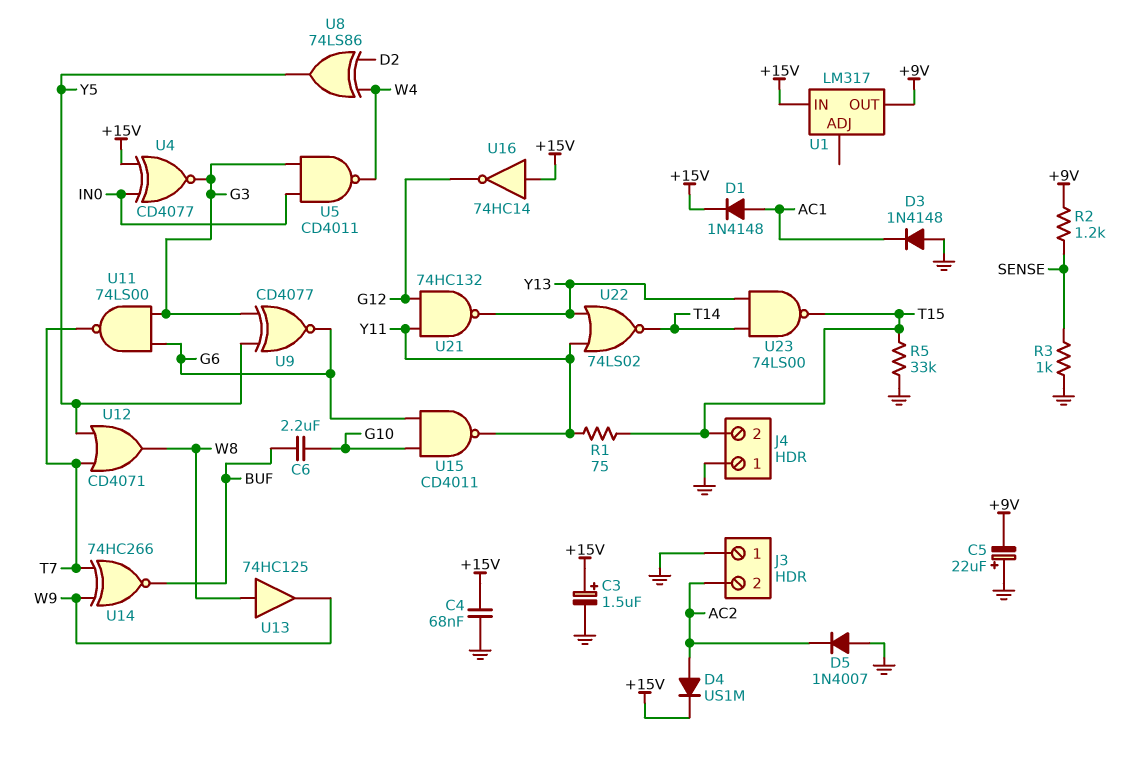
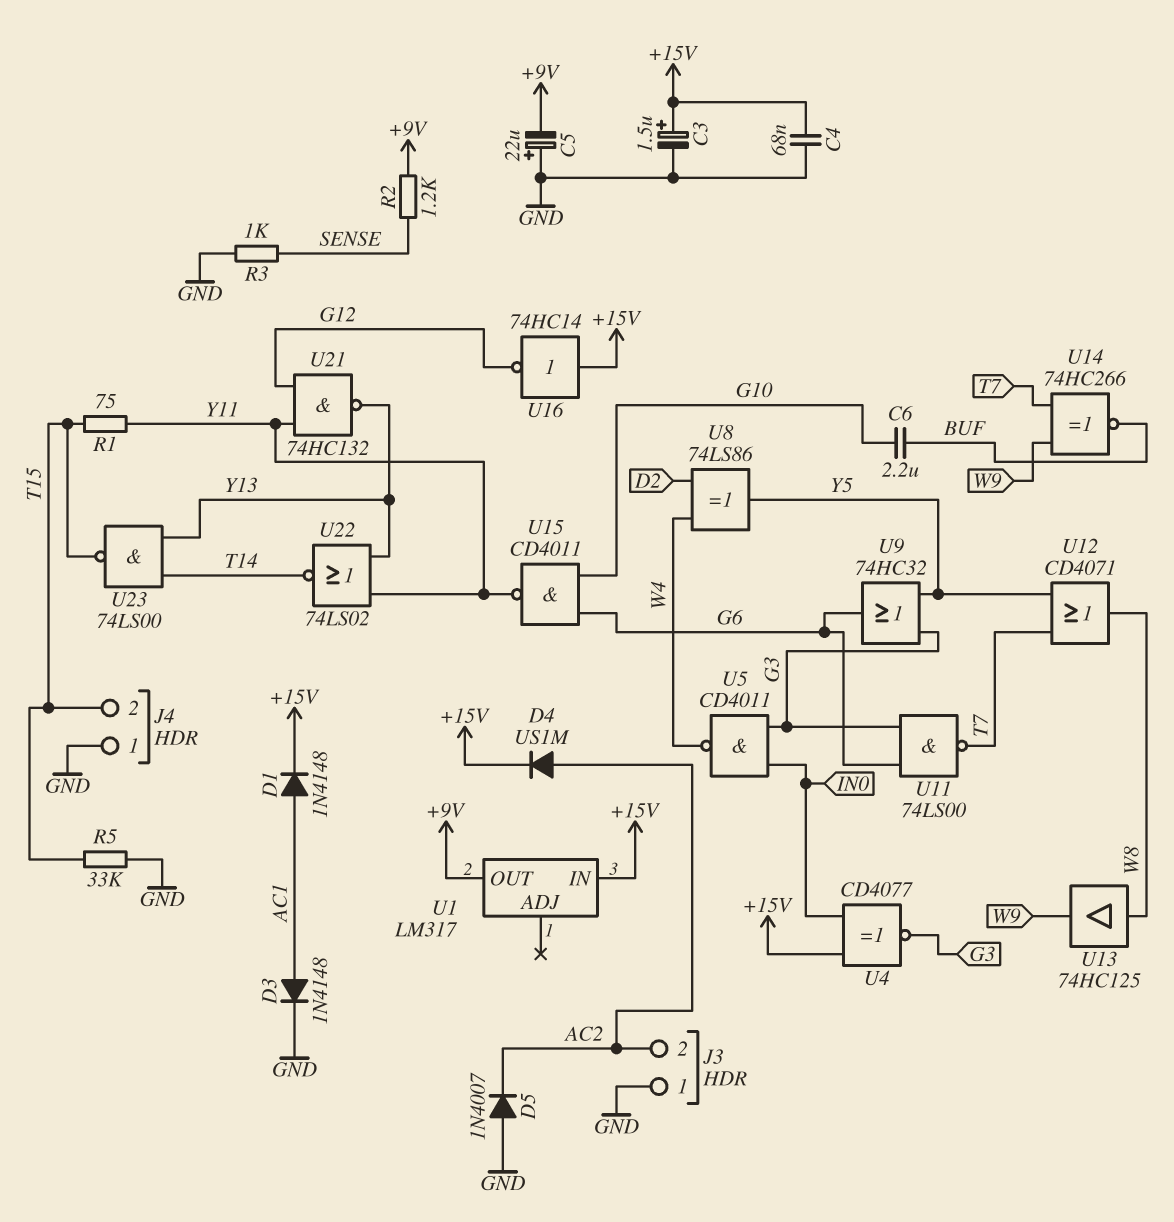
D3: diode 1N4148 (A GND, K AC1) -> diode 1N4148 (A AC1, K GND)
U9: XNOR CD4077 (in G3, in Y5, out G6) -> OR 74HC32 (in G3, in Y5, out G6)

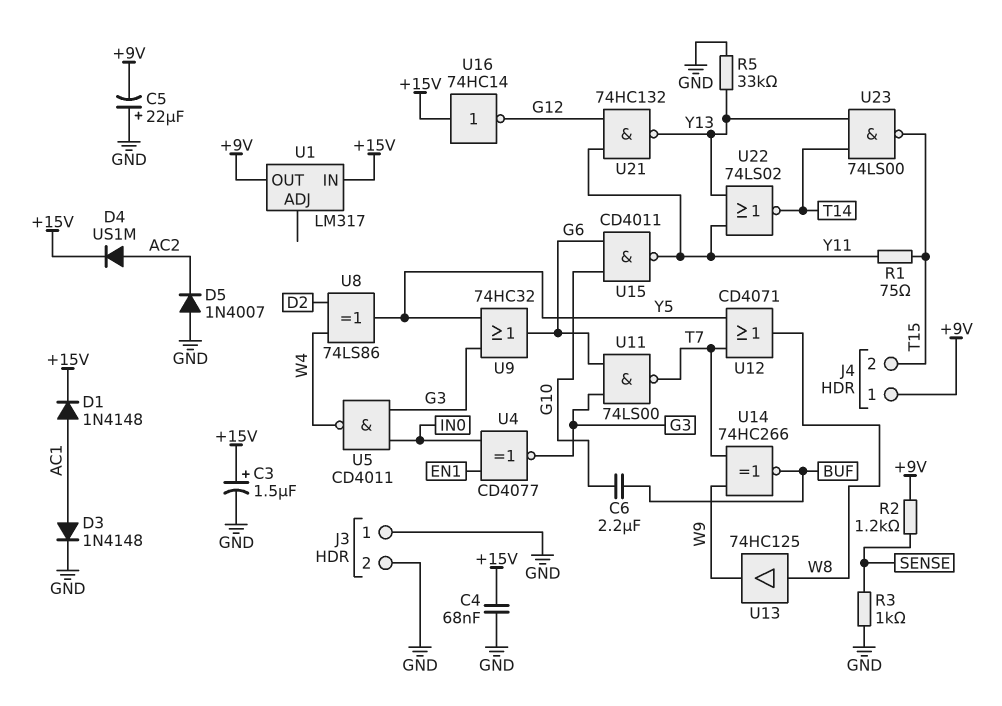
J3 pin 2: AC2 -> GND
J4 pin 1: GND -> +9V
R5: 33k (GND, T15) -> 33k (GND, Y13)
U4: XNOR CD4077 (in +15V, in IN0, out G3) -> XNOR CD4077 (in EN1, in IN0, out G3)

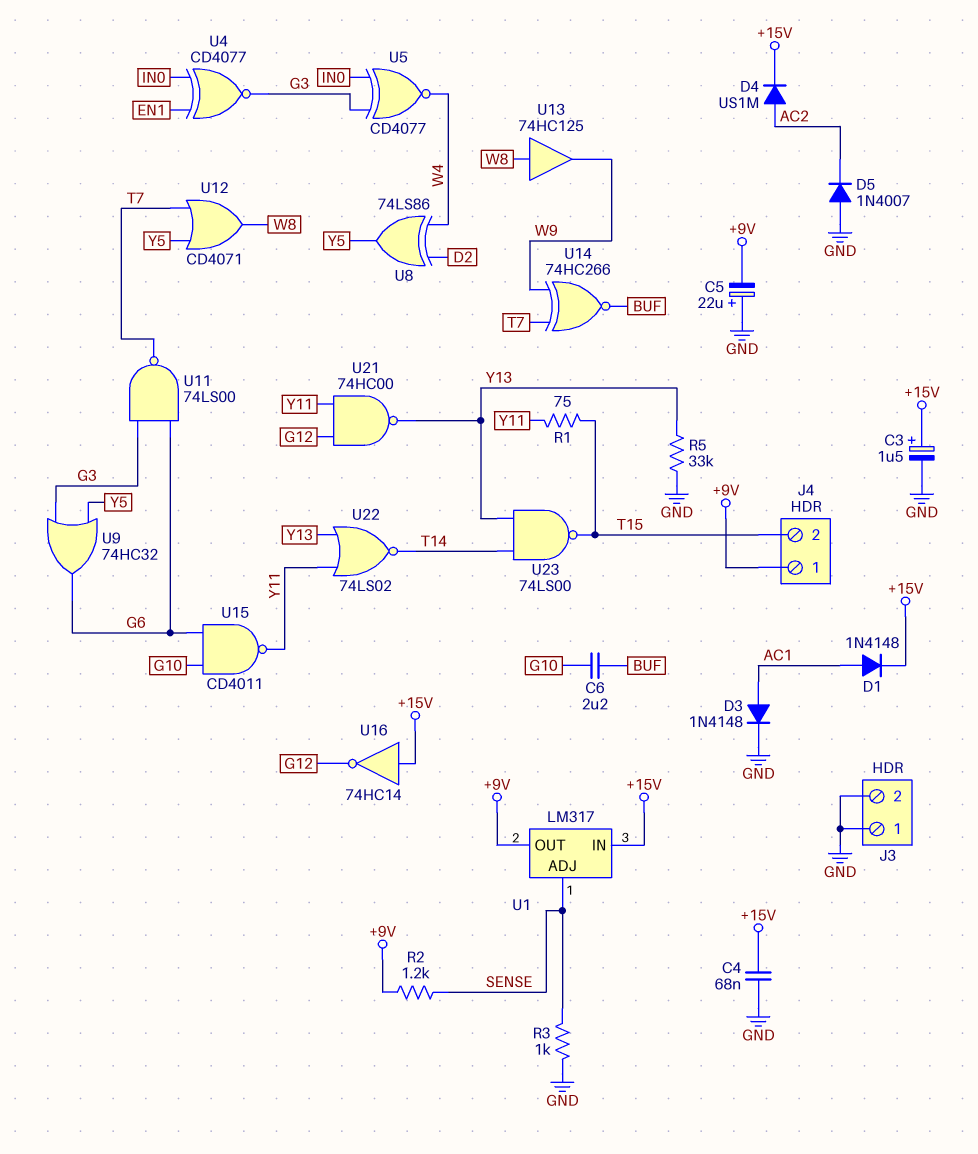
U1 pin ADJ: none -> SENSE
U5: NAND CD4011 (in G3, in IN0, out W4) -> XNOR CD4077 (in G3, in IN0, out W4)
U21: NAND 74HC132 (in G12, in Y11, out Y13) -> NAND 74HC00 (in G12, in Y11, out Y13)

